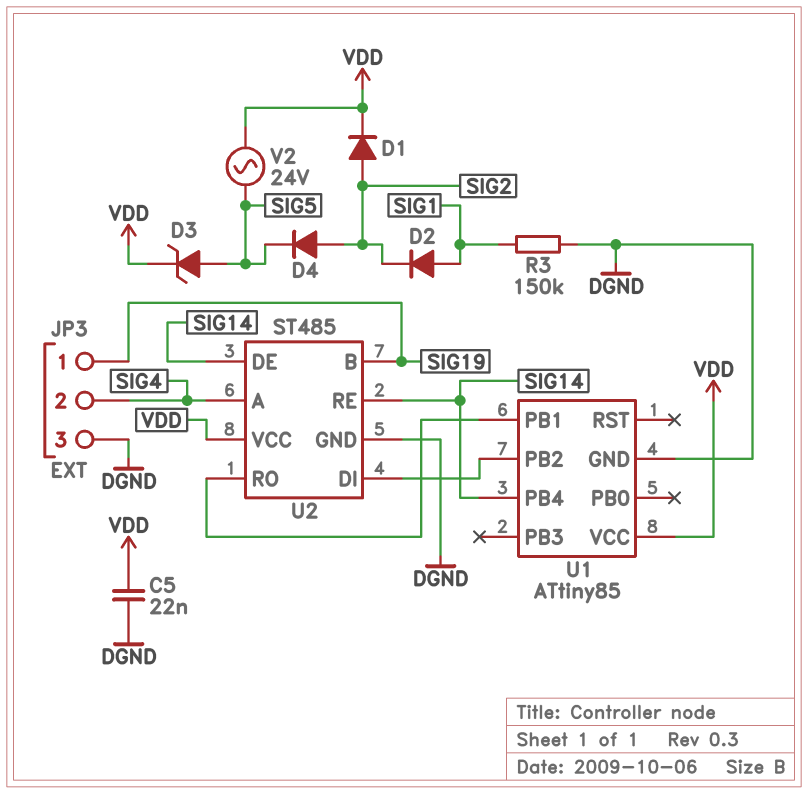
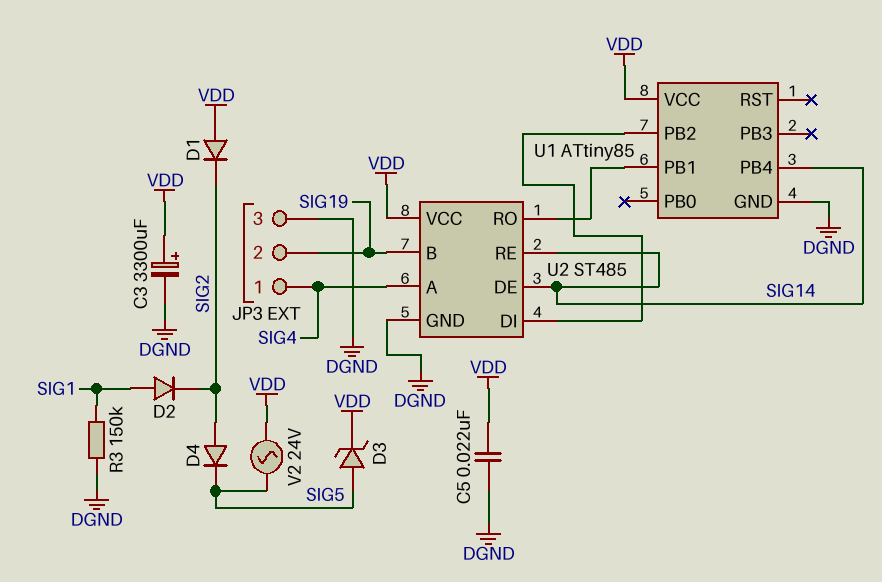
C3: none -> 3300uF (plus VDD, minus DGND)
D1: diode (A SIG2, K VDD) -> diode (A VDD, K SIG2)
JP3 pin 1: SIG19 -> SIG4
JP3 pin 2: SIG4 -> SIG19

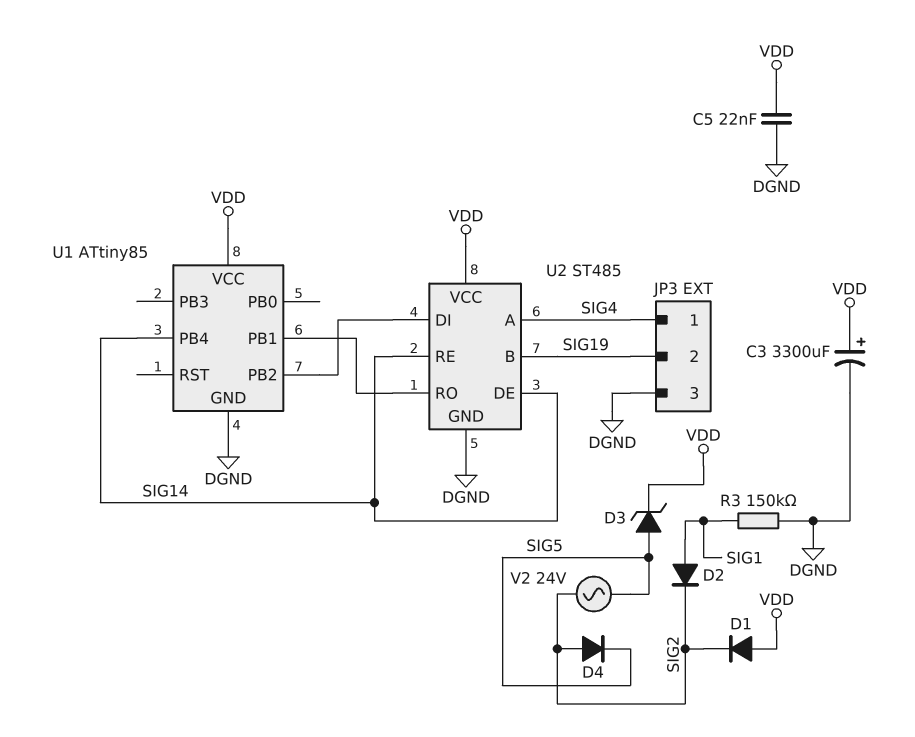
V2: AC 24V (SIG5, VDD) -> AC 24V (SIG2, SIG5)

